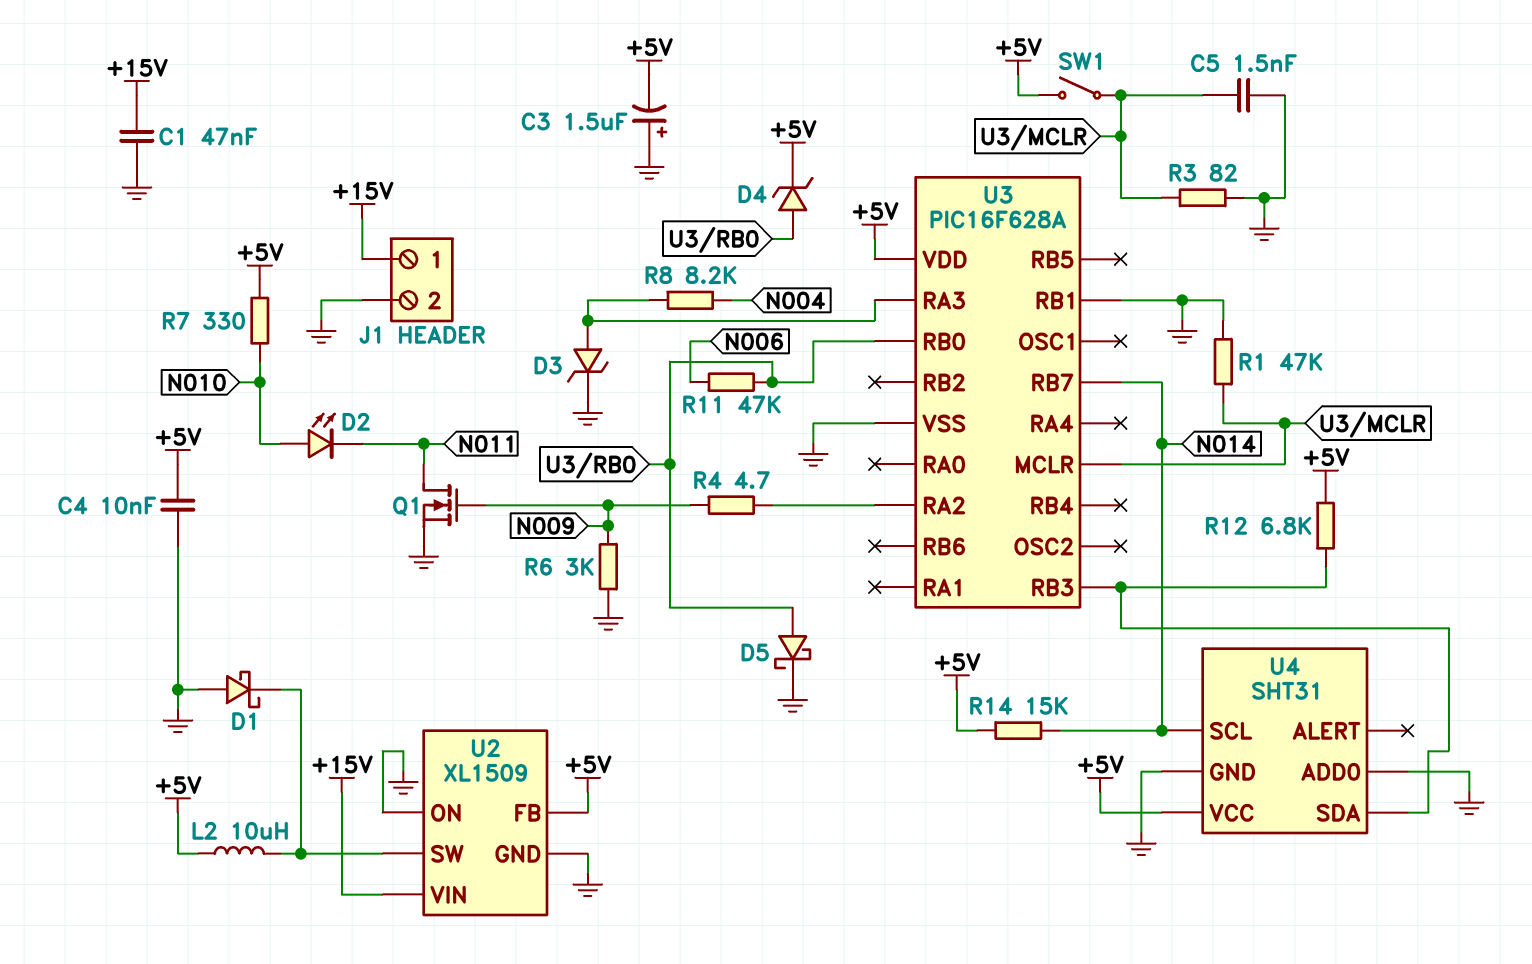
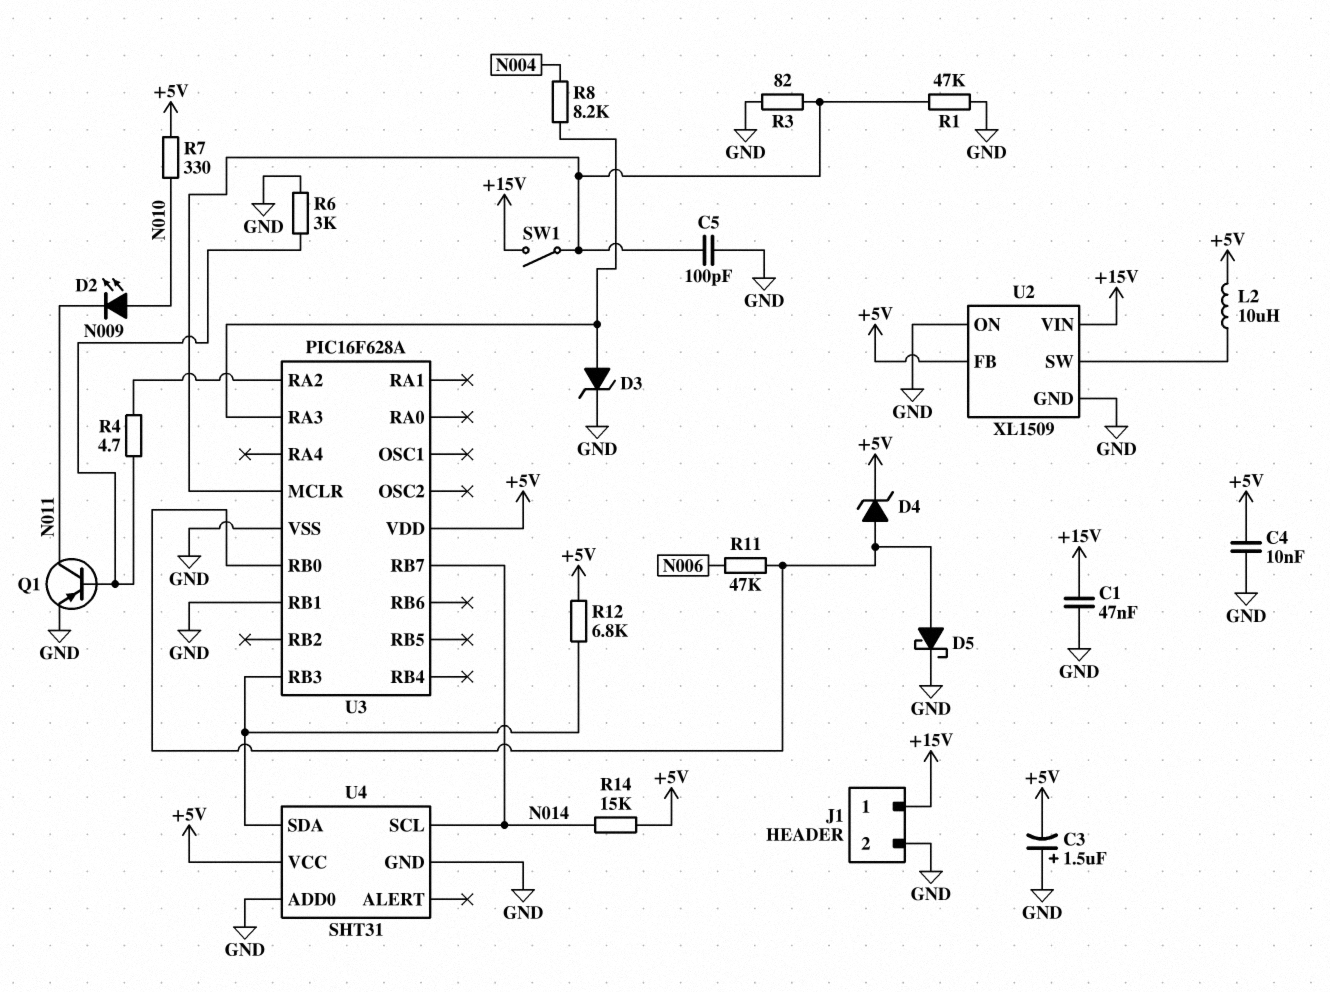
C5: 1.5nF (GND, U3/MCLR) -> 100pF (GND, U3/MCLR)
D1: schottky (A GND, K U2/SW) -> none
Q1: NMOS (G N009, D N011, S GND) -> PNP (B N009, C N011, E GND)
SW1: switch (+5V, U3/MCLR) -> switch (+15V, U3/MCLR)

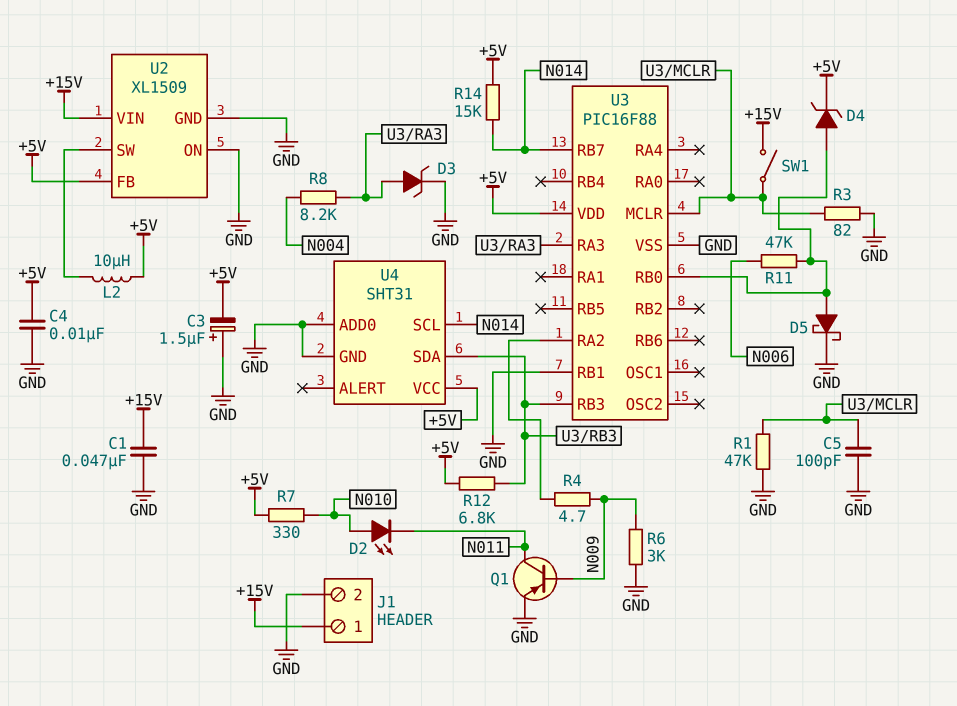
U3: PIC16F628A -> PIC16F88

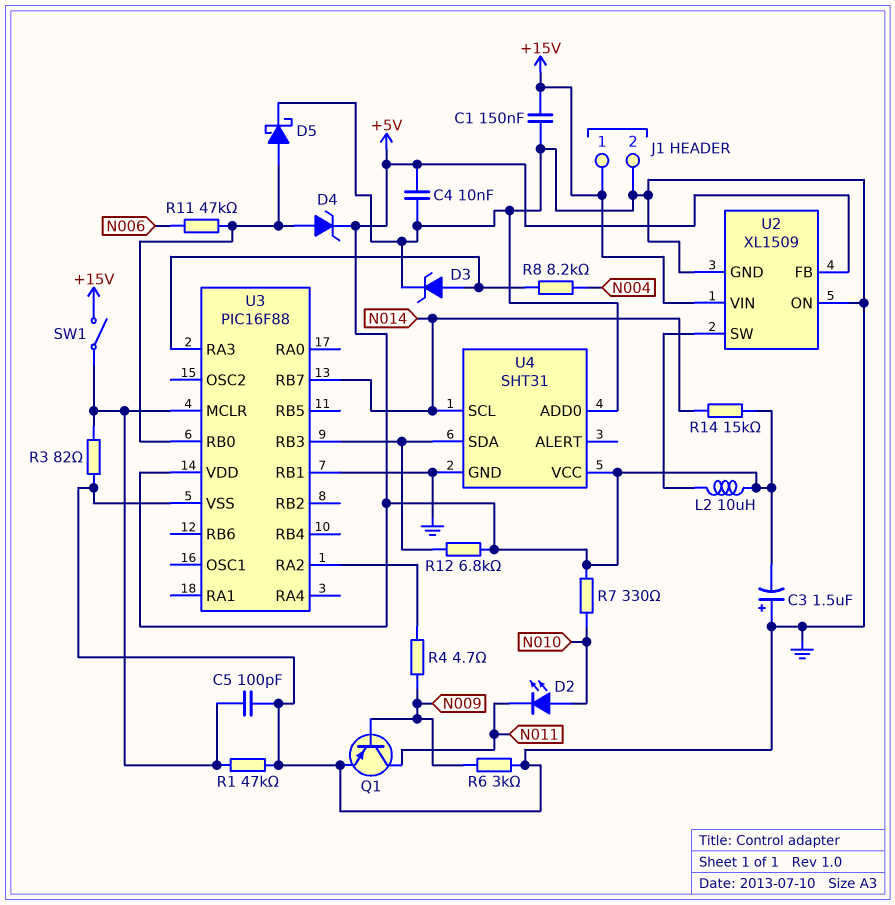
C1: 47nF (+15V, GND) -> 150nF (+15V, GND)

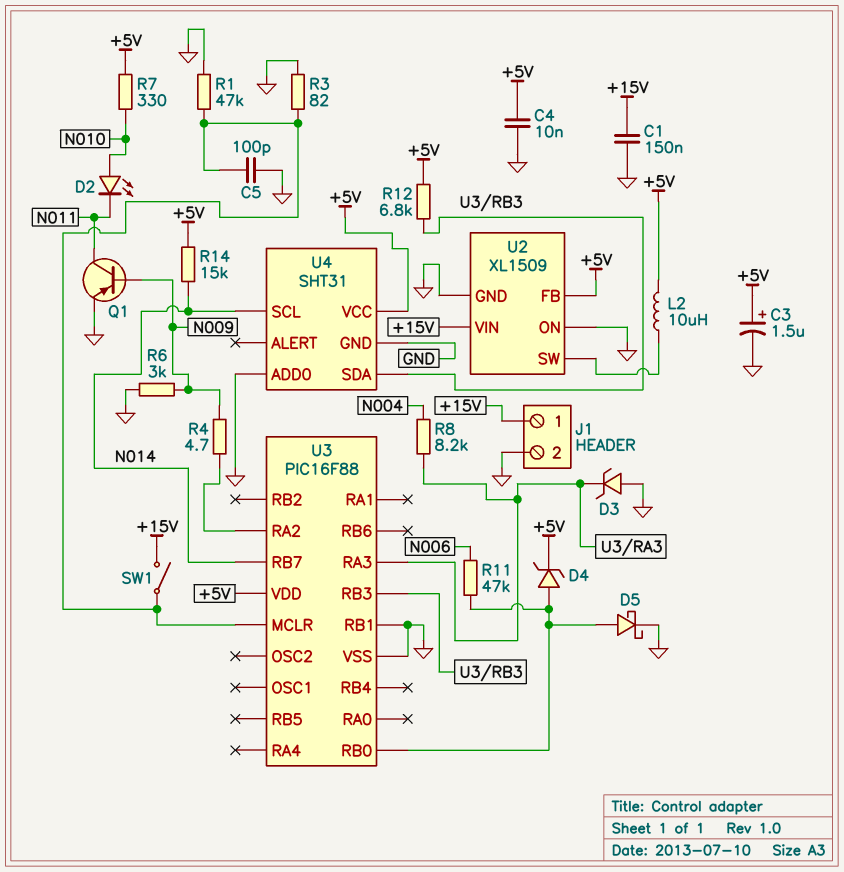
C3: 1.5uF (plus GND, minus +5V) -> 1.5uF (plus +5V, minus GND)
D3: zener (A U3/RA3, K GND) -> zener (A GND, K U3/RA3)

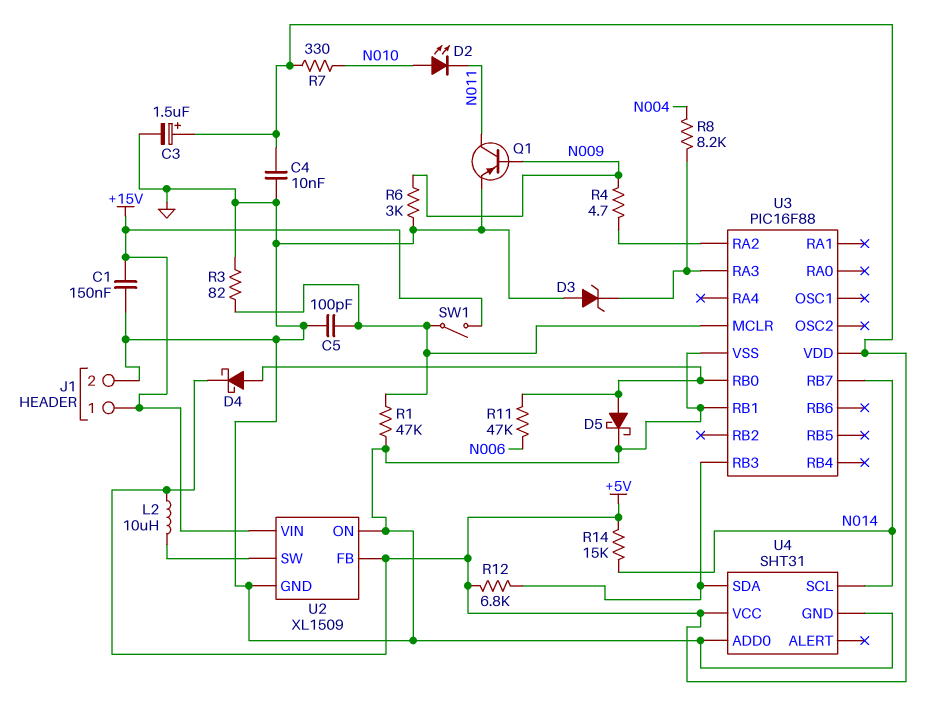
D4: zener (A U3/RB0, K +5V) -> schottky (A U3/RB0, K +5V)

